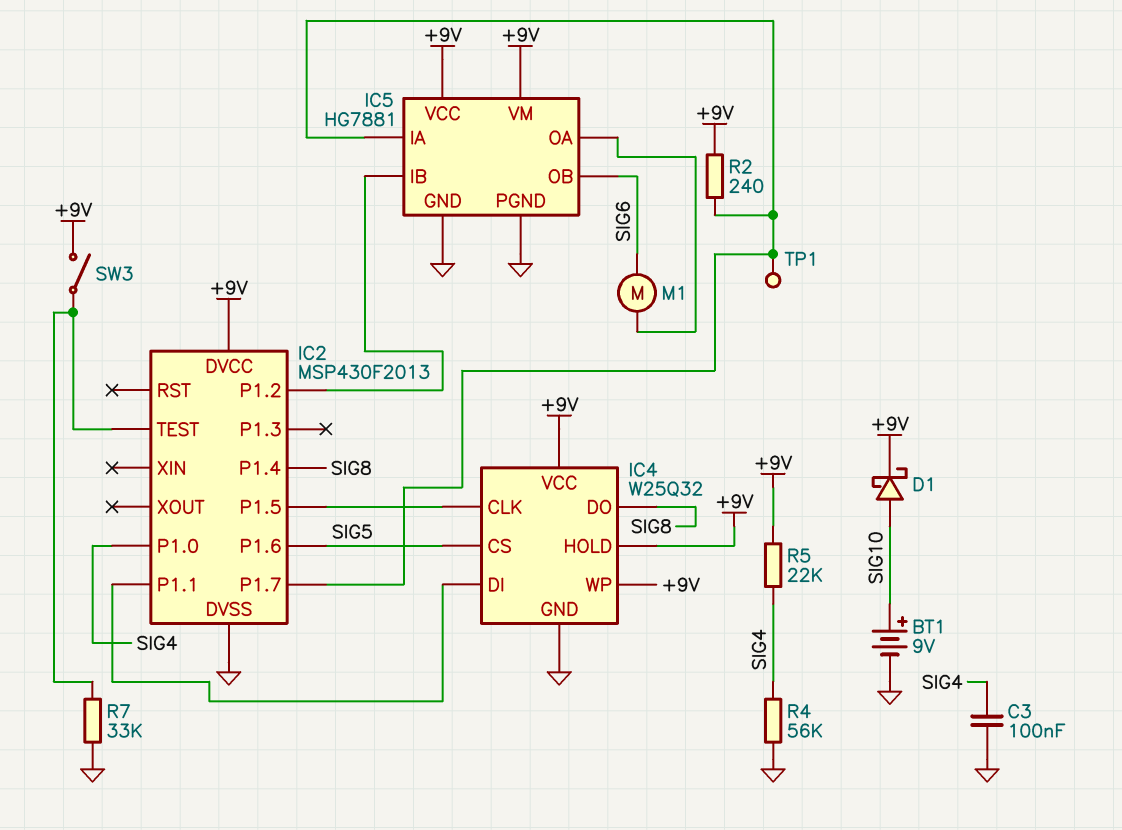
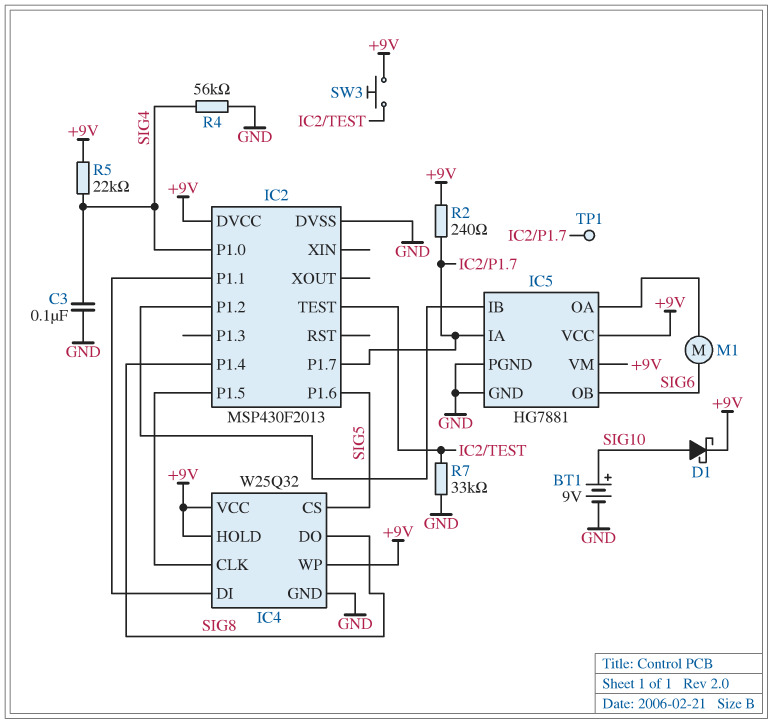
SW3: switch (+9V, IC2/TEST) -> button (+9V, IC2/TEST)

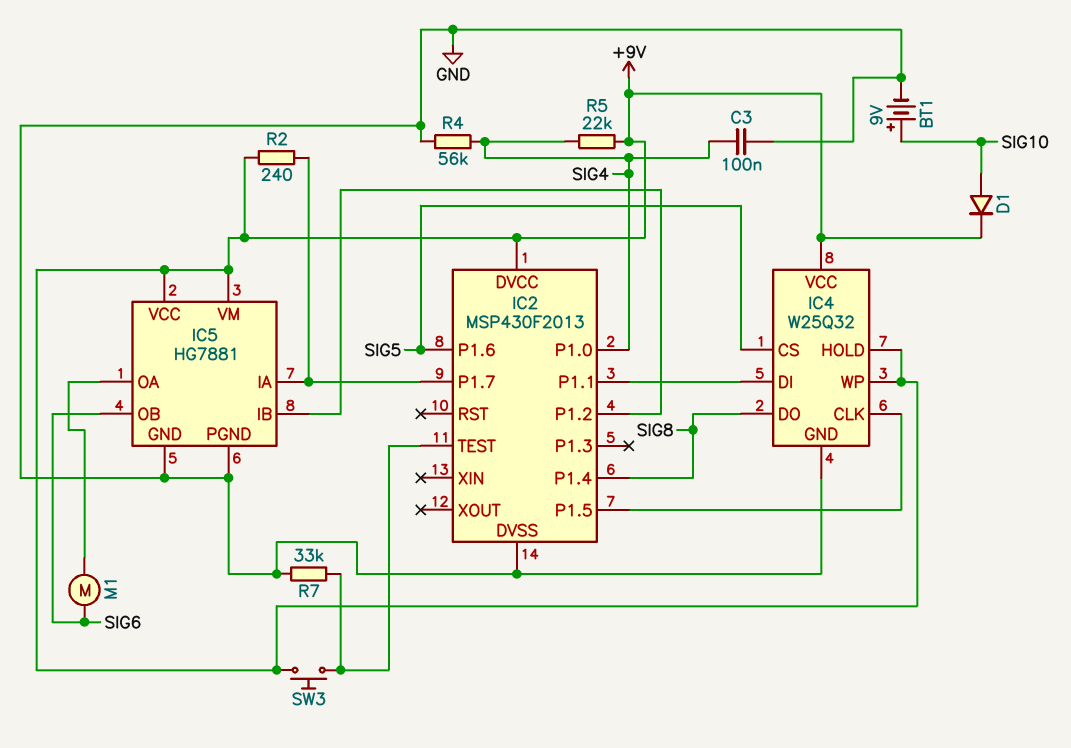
D1: schottky (A SIG10, K +9V) -> diode (A SIG10, K +9V)
TP1: test point (IC2/P1.7) -> none

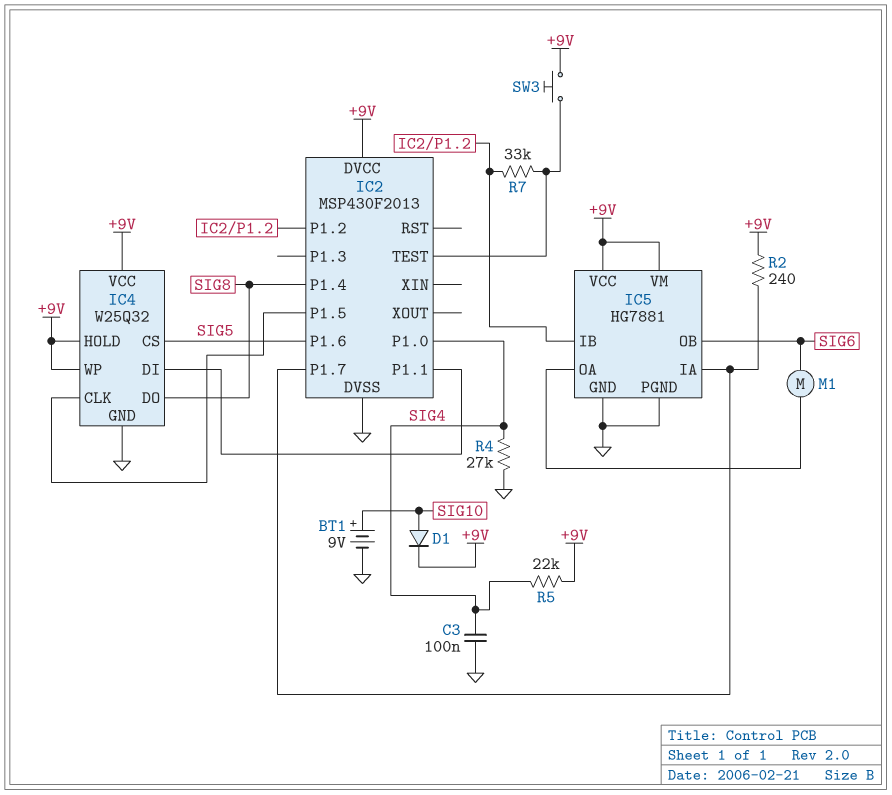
R4: 56k (GND, SIG4) -> 27k (GND, SIG4)
R7: 33k (GND, IC2/TEST) -> 33k (IC2/P1.2, IC2/TEST)

